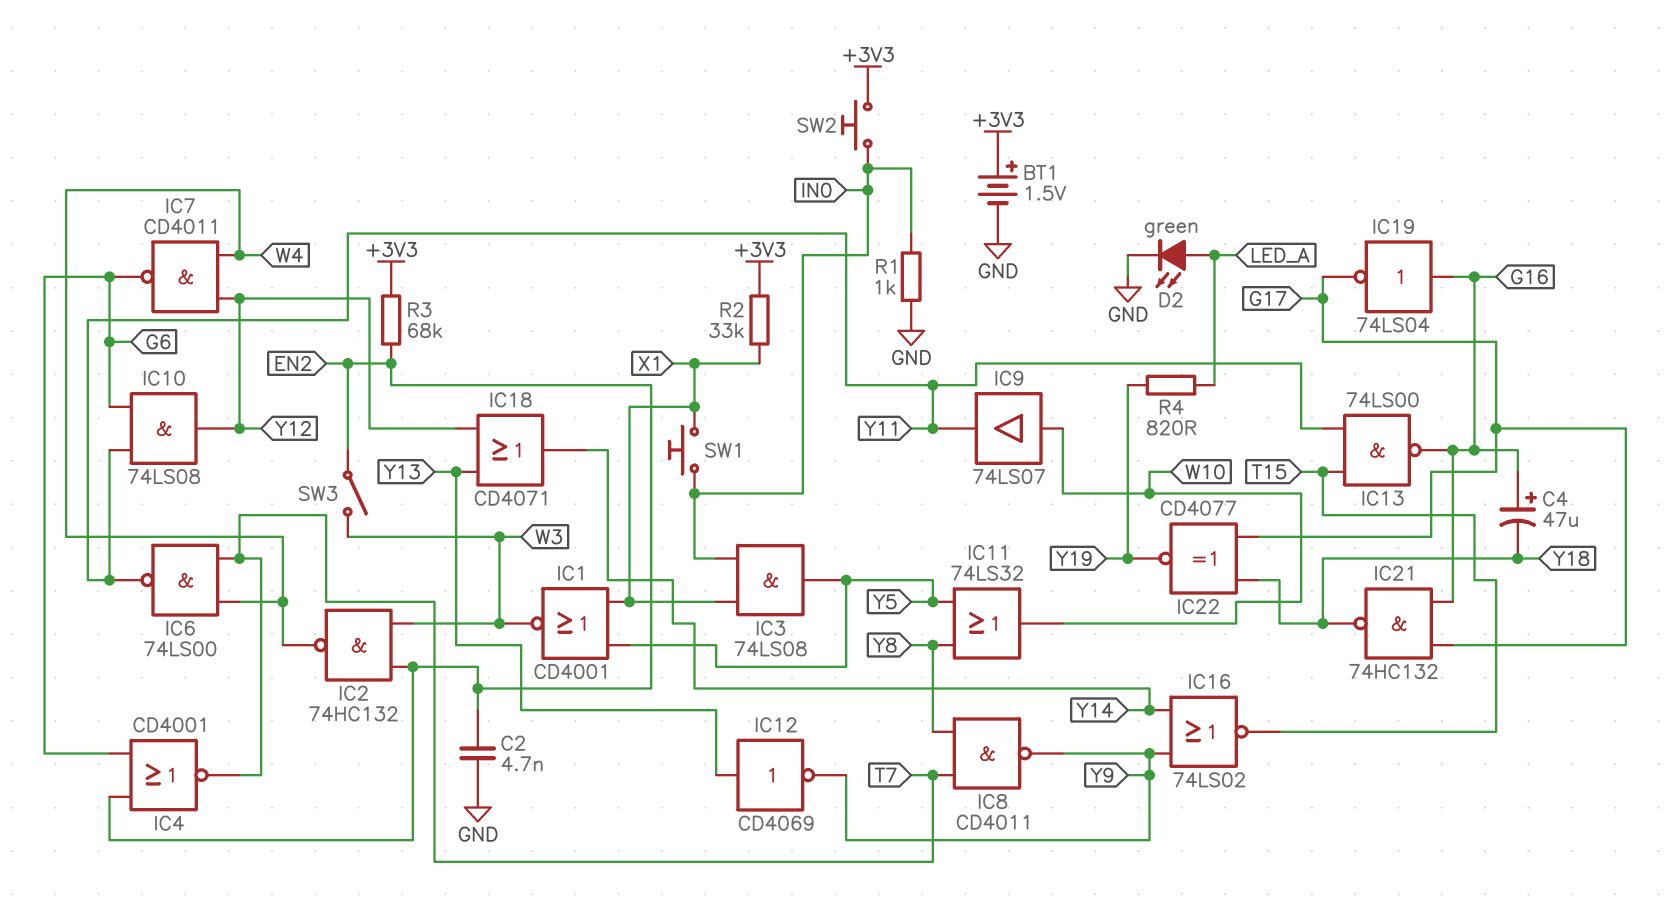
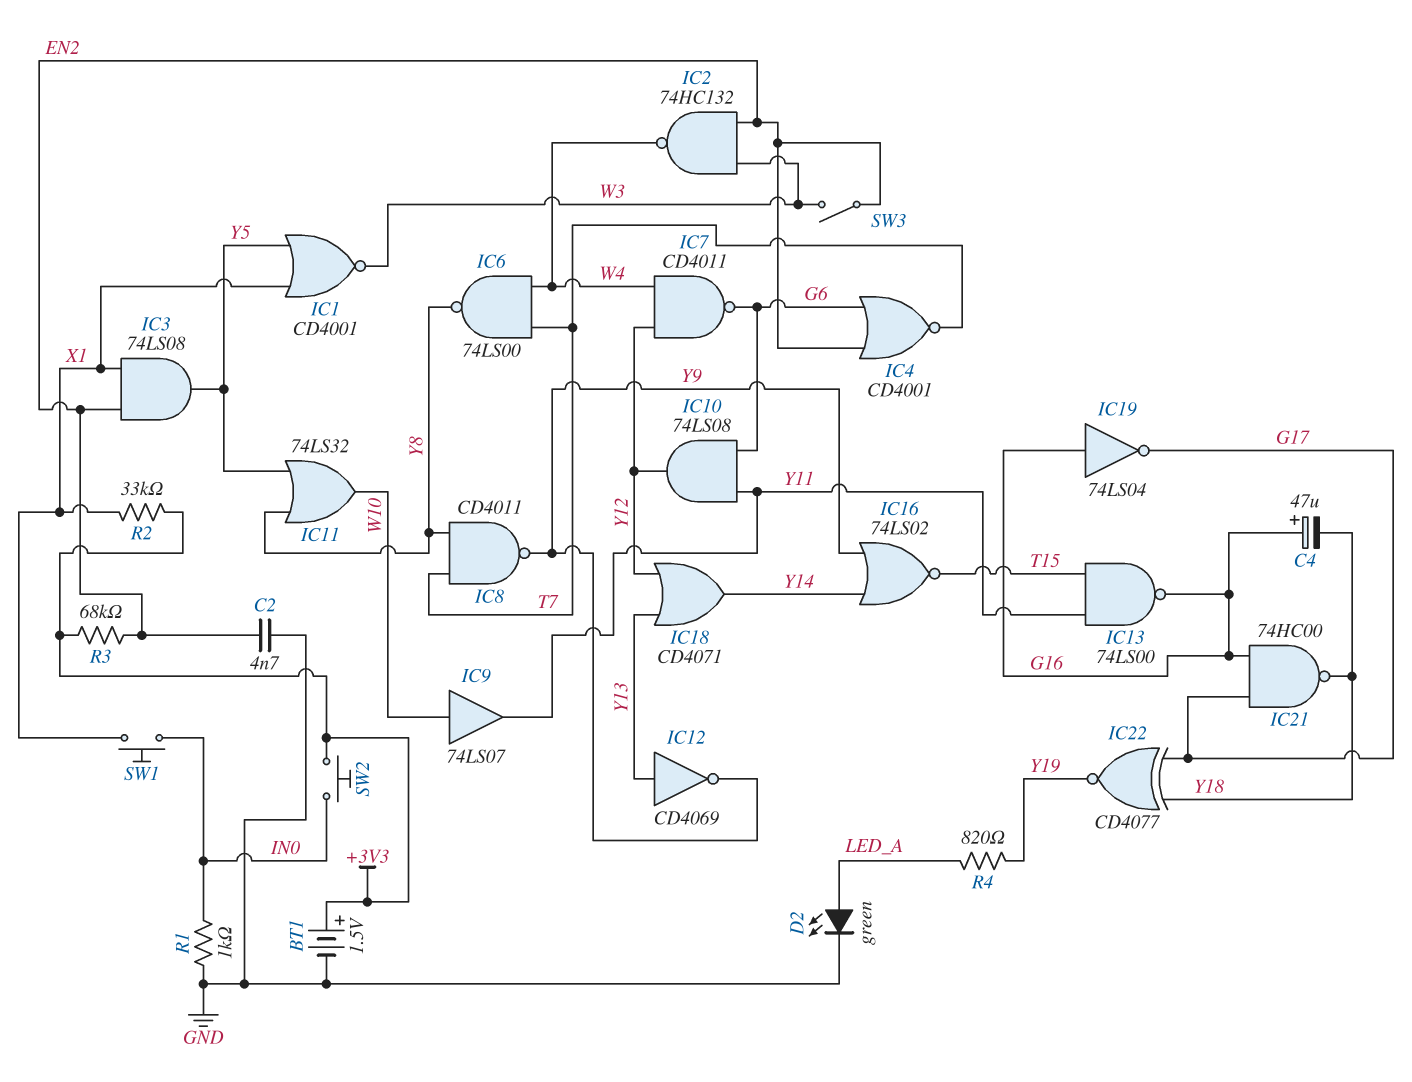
IC3: AND 74LS08 (in IN0, in X1, out Y5) -> AND 74LS08 (in EN2, in X1, out Y5)
IC6: NAND 74LS00 (in T7, in W4, out Y11) -> NAND 74LS00 (in T7, in W4, out Y8)
IC21: NAND 74HC132 (in G16, in G17, out Y18) -> NAND 74HC00 (in G16, in G17, out Y18)

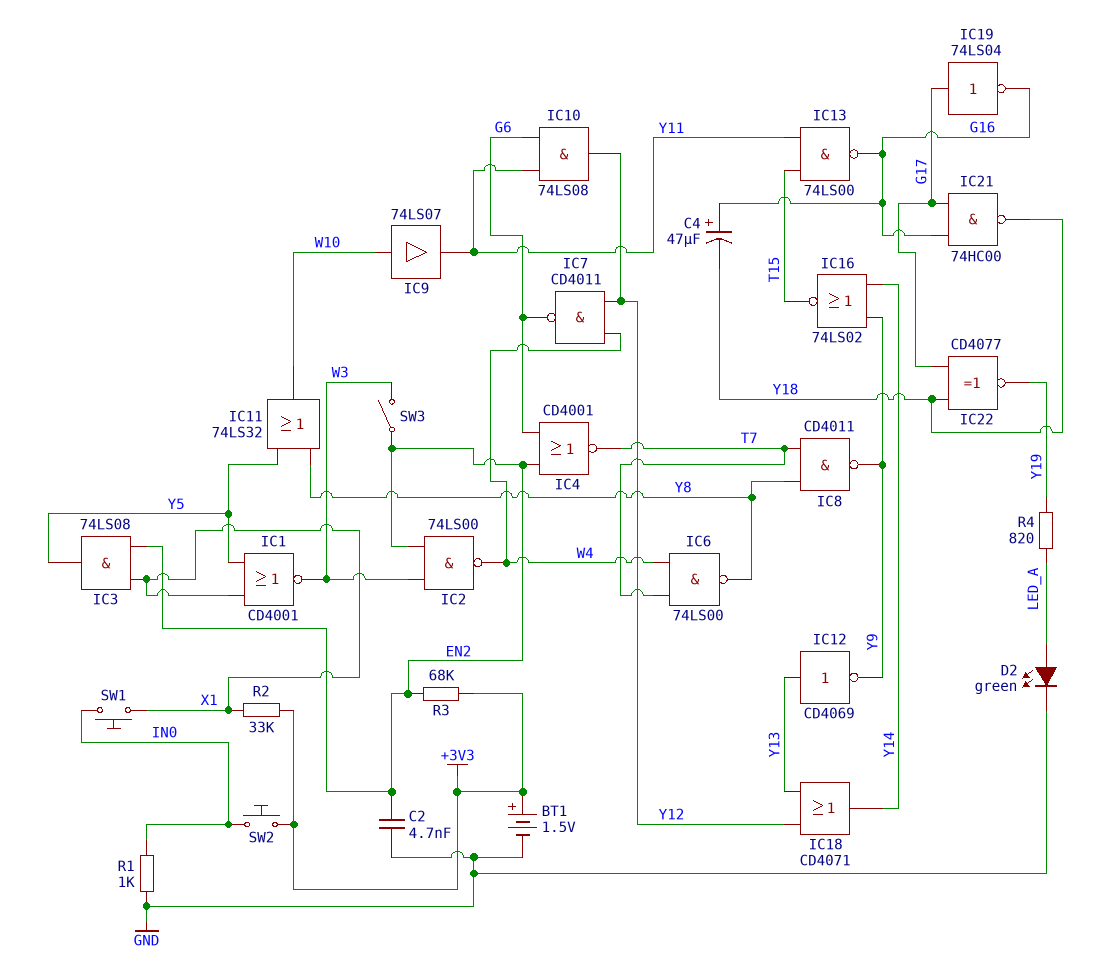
IC2: NAND 74HC132 (in EN2, in W3, out W4) -> NAND 74LS00 (in EN2, in W3, out W4)
IC19: NOT 74LS04 (in G16, out G17) -> NOT 74LS04 (in G17, out G16)

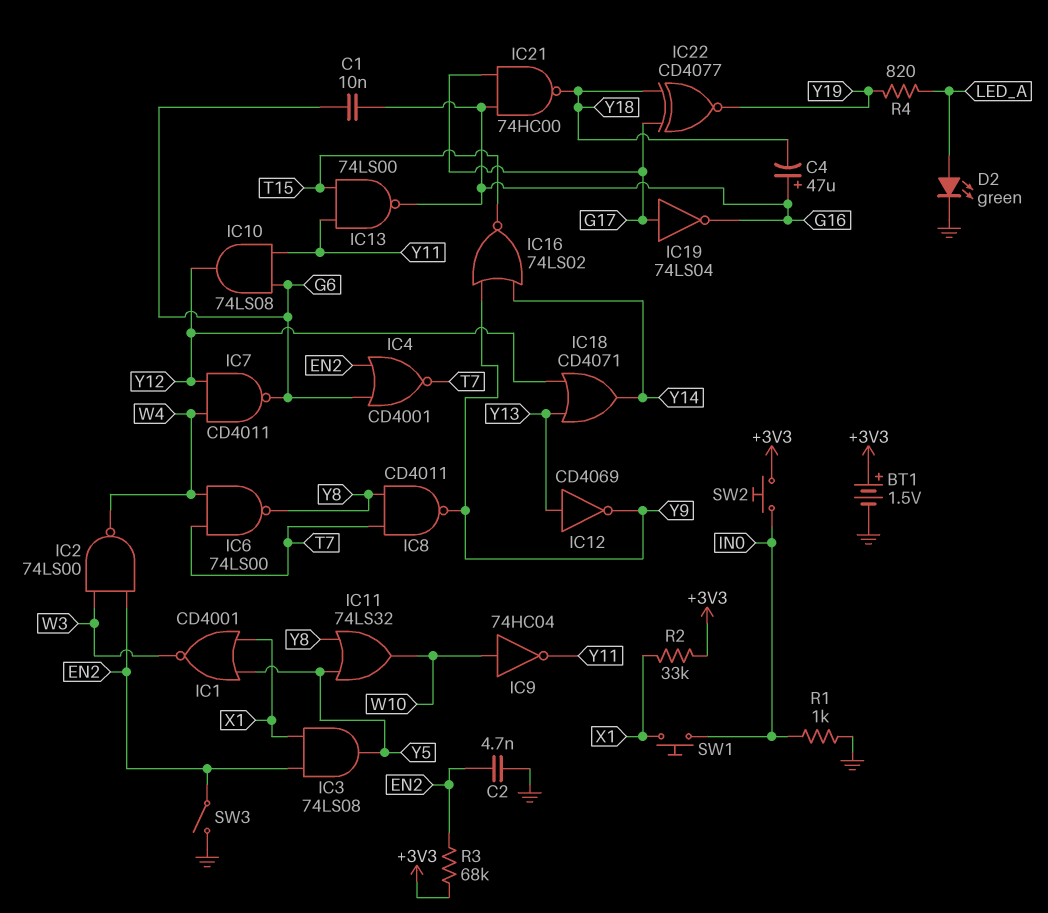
C1: none -> 10nF (G6, G16)
IC9: buffer 74LS07 (in W10, out Y11) -> NOT 74HC04 (in W10, out Y11)
SW3: switch (EN2, W3) -> switch (EN2, GND)

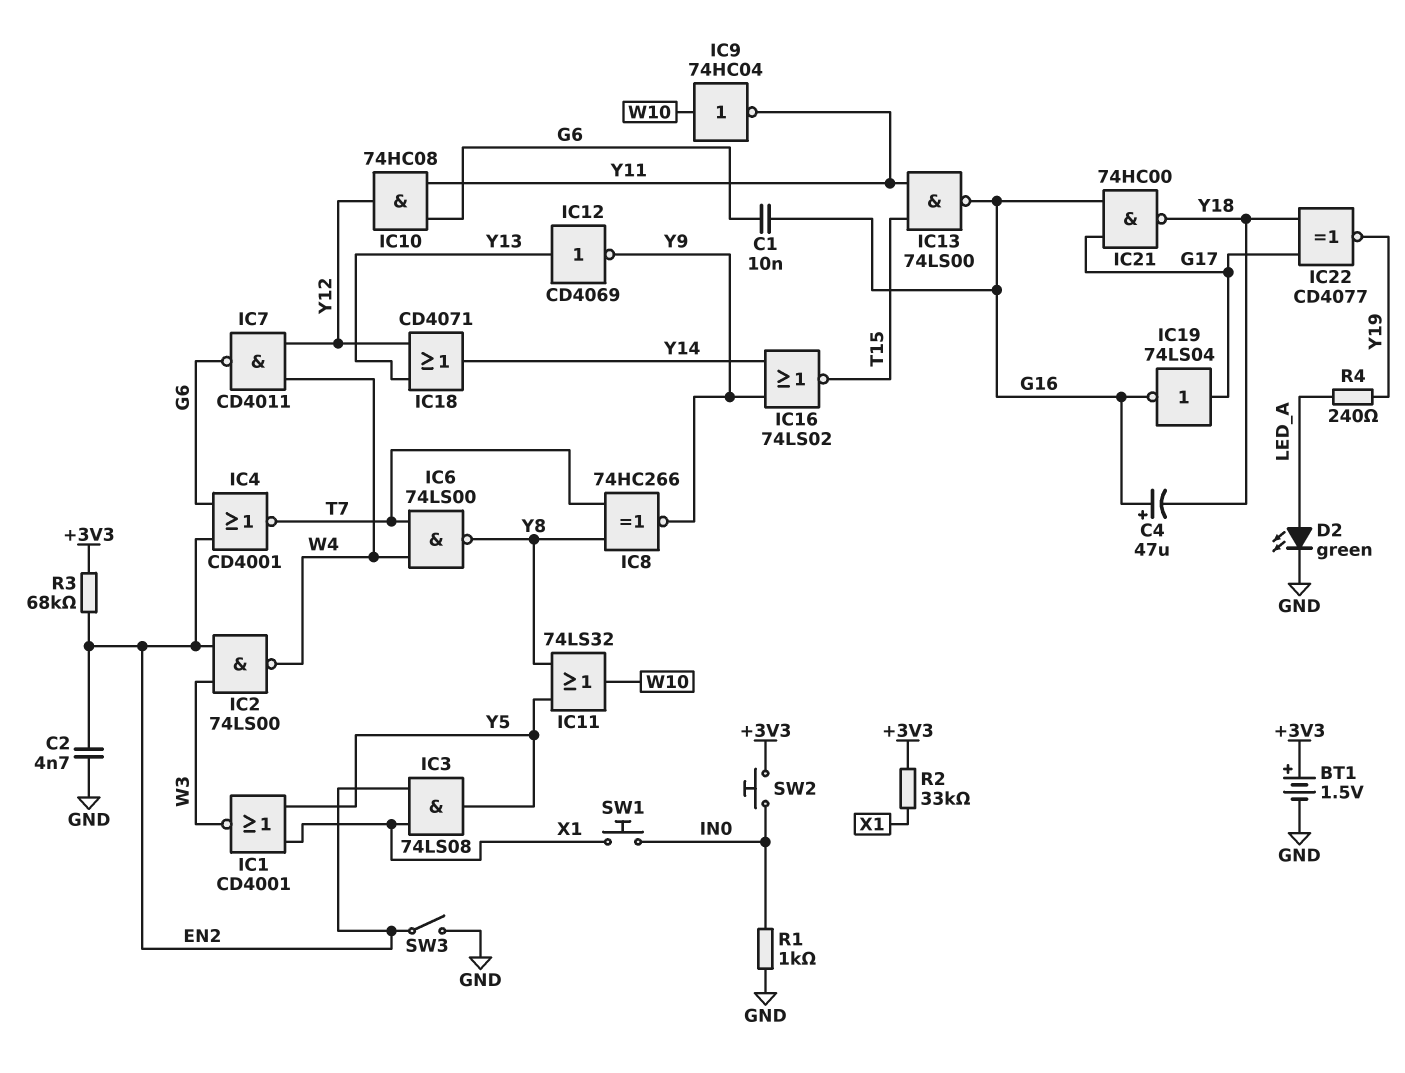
IC8: NAND CD4011 (in T7, in Y8, out Y9) -> XNOR 74HC266 (in T7, in Y8, out Y9)
IC10: AND 74LS08 (in G6, in Y11, out Y12) -> AND 74HC08 (in G6, in Y11, out Y12)
R4: 820 (LED_A, Y19) -> 240 (LED_A, Y19)

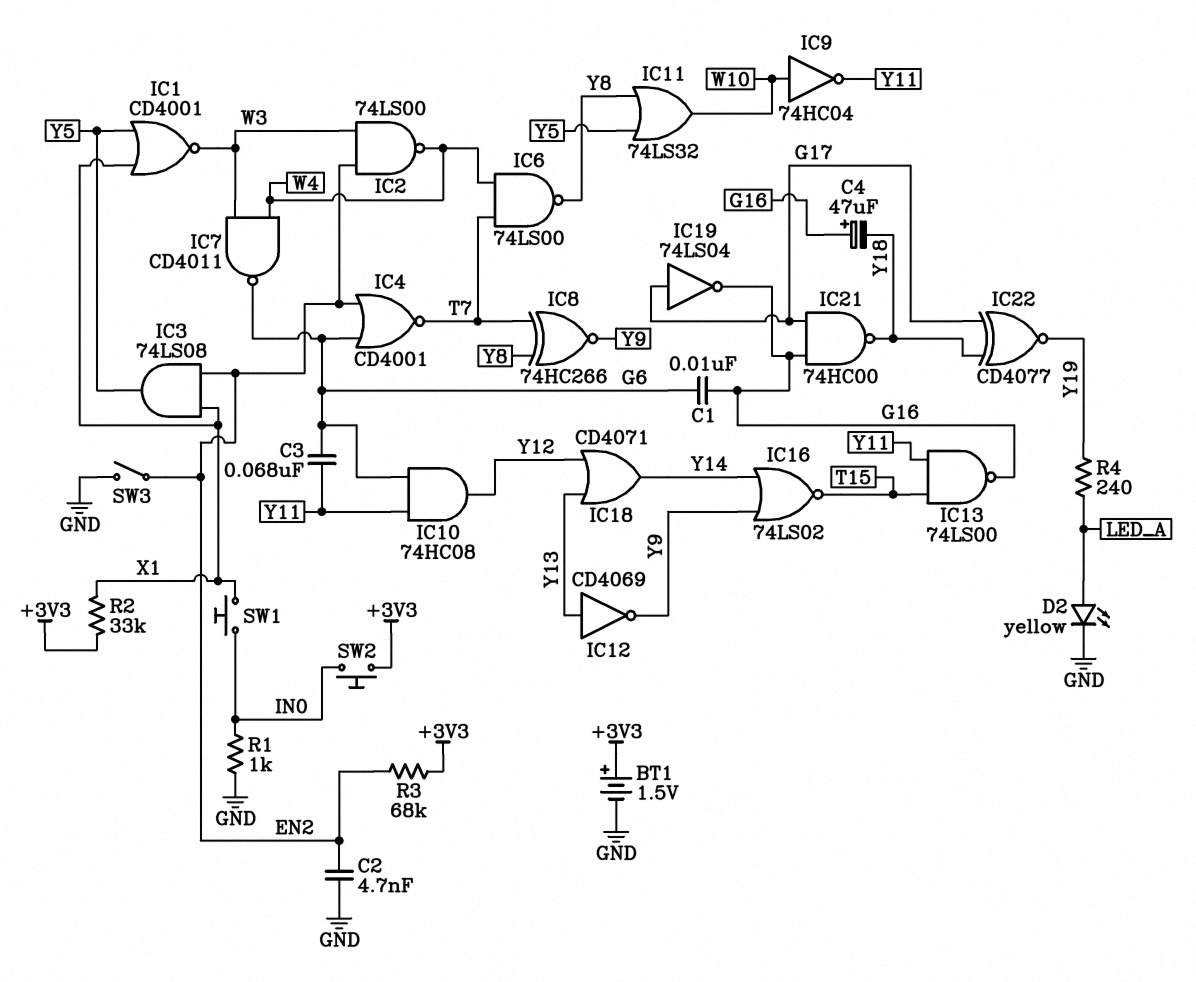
C3: none -> 68nF (G6, Y11)
D2: LED green (A LED_A, K GND) -> LED yellow (A LED_A, K GND)
IC7: NAND CD4011 (in W4, in Y12, out G6) -> NAND CD4011 (in W3, in W4, out G6)

